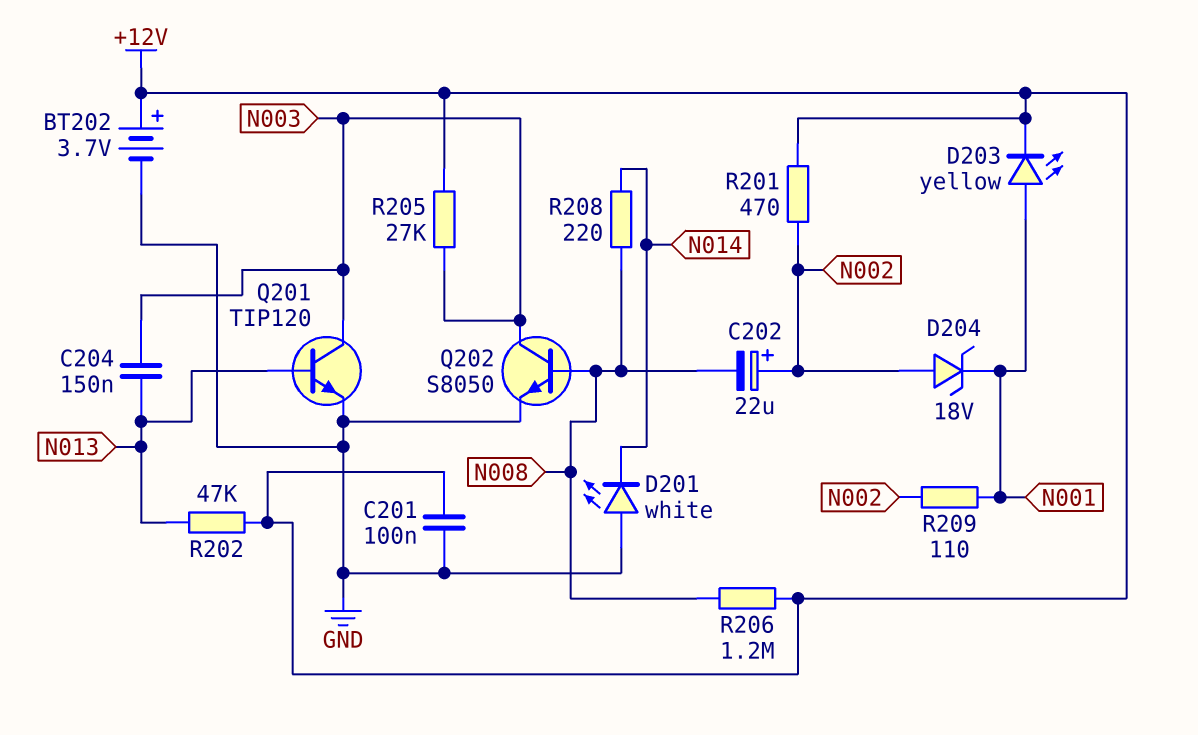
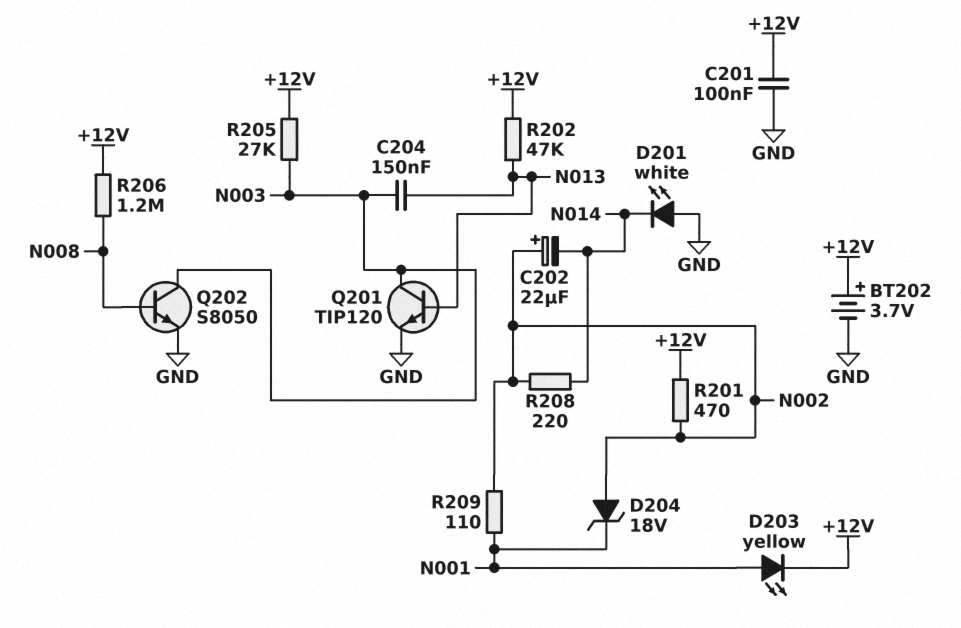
C202: 22uF (plus N002, minus N008) -> 22uF (plus N002, minus N014)
R208: 220 (N008, N014) -> 220 (N002, N014)

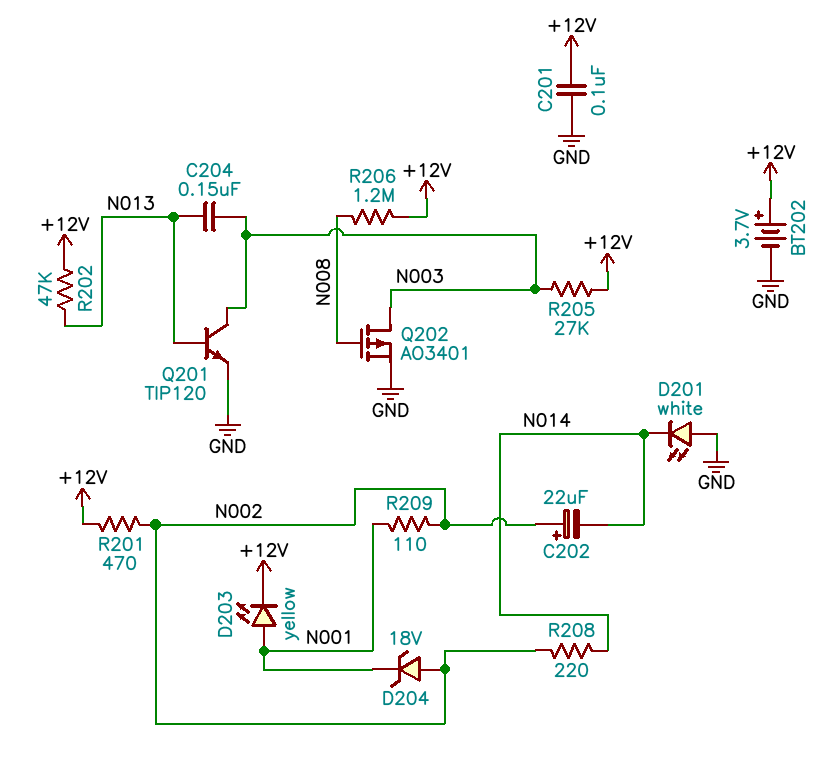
Q202: NPN S8050 (B N008, C N003, E GND) -> PMOS AO3401 (G N008, D N003, S GND)

